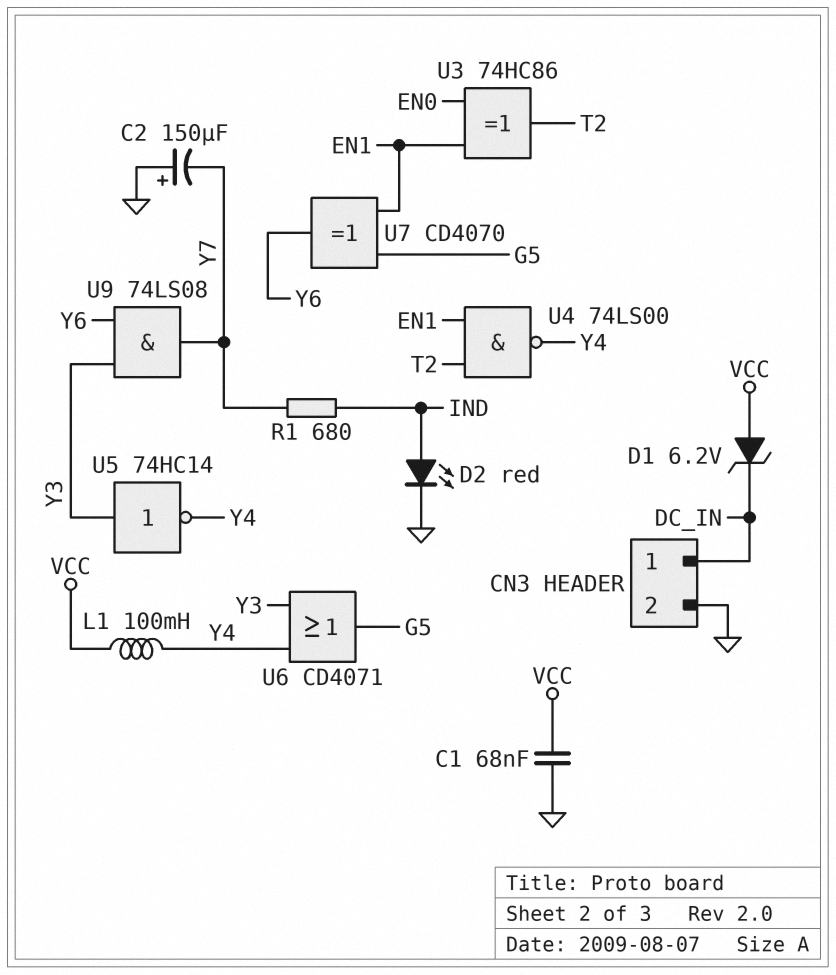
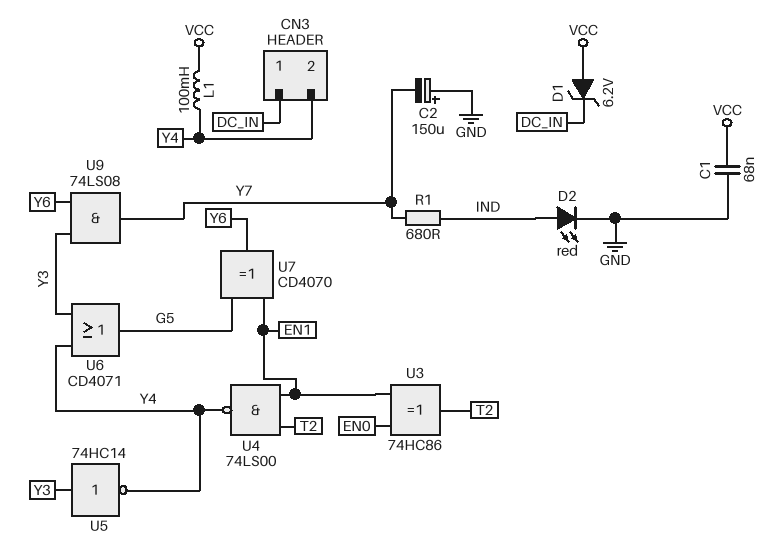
CN3 pin 2: GND -> Y4

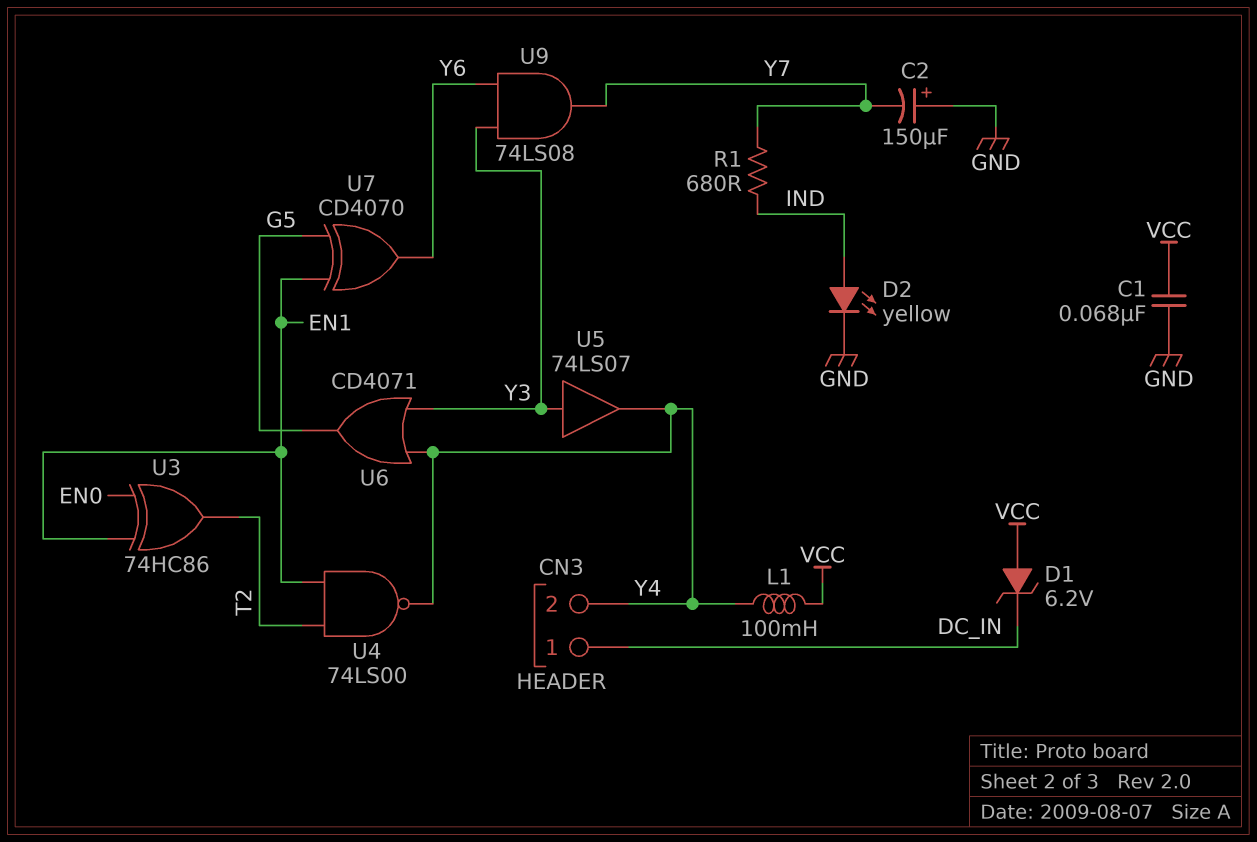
D2: LED red (A IND, K GND) -> LED yellow (A IND, K GND)
U5: NOT 74HC14 (in Y3, out Y4) -> buffer 74LS07 (in Y3, out Y4)

